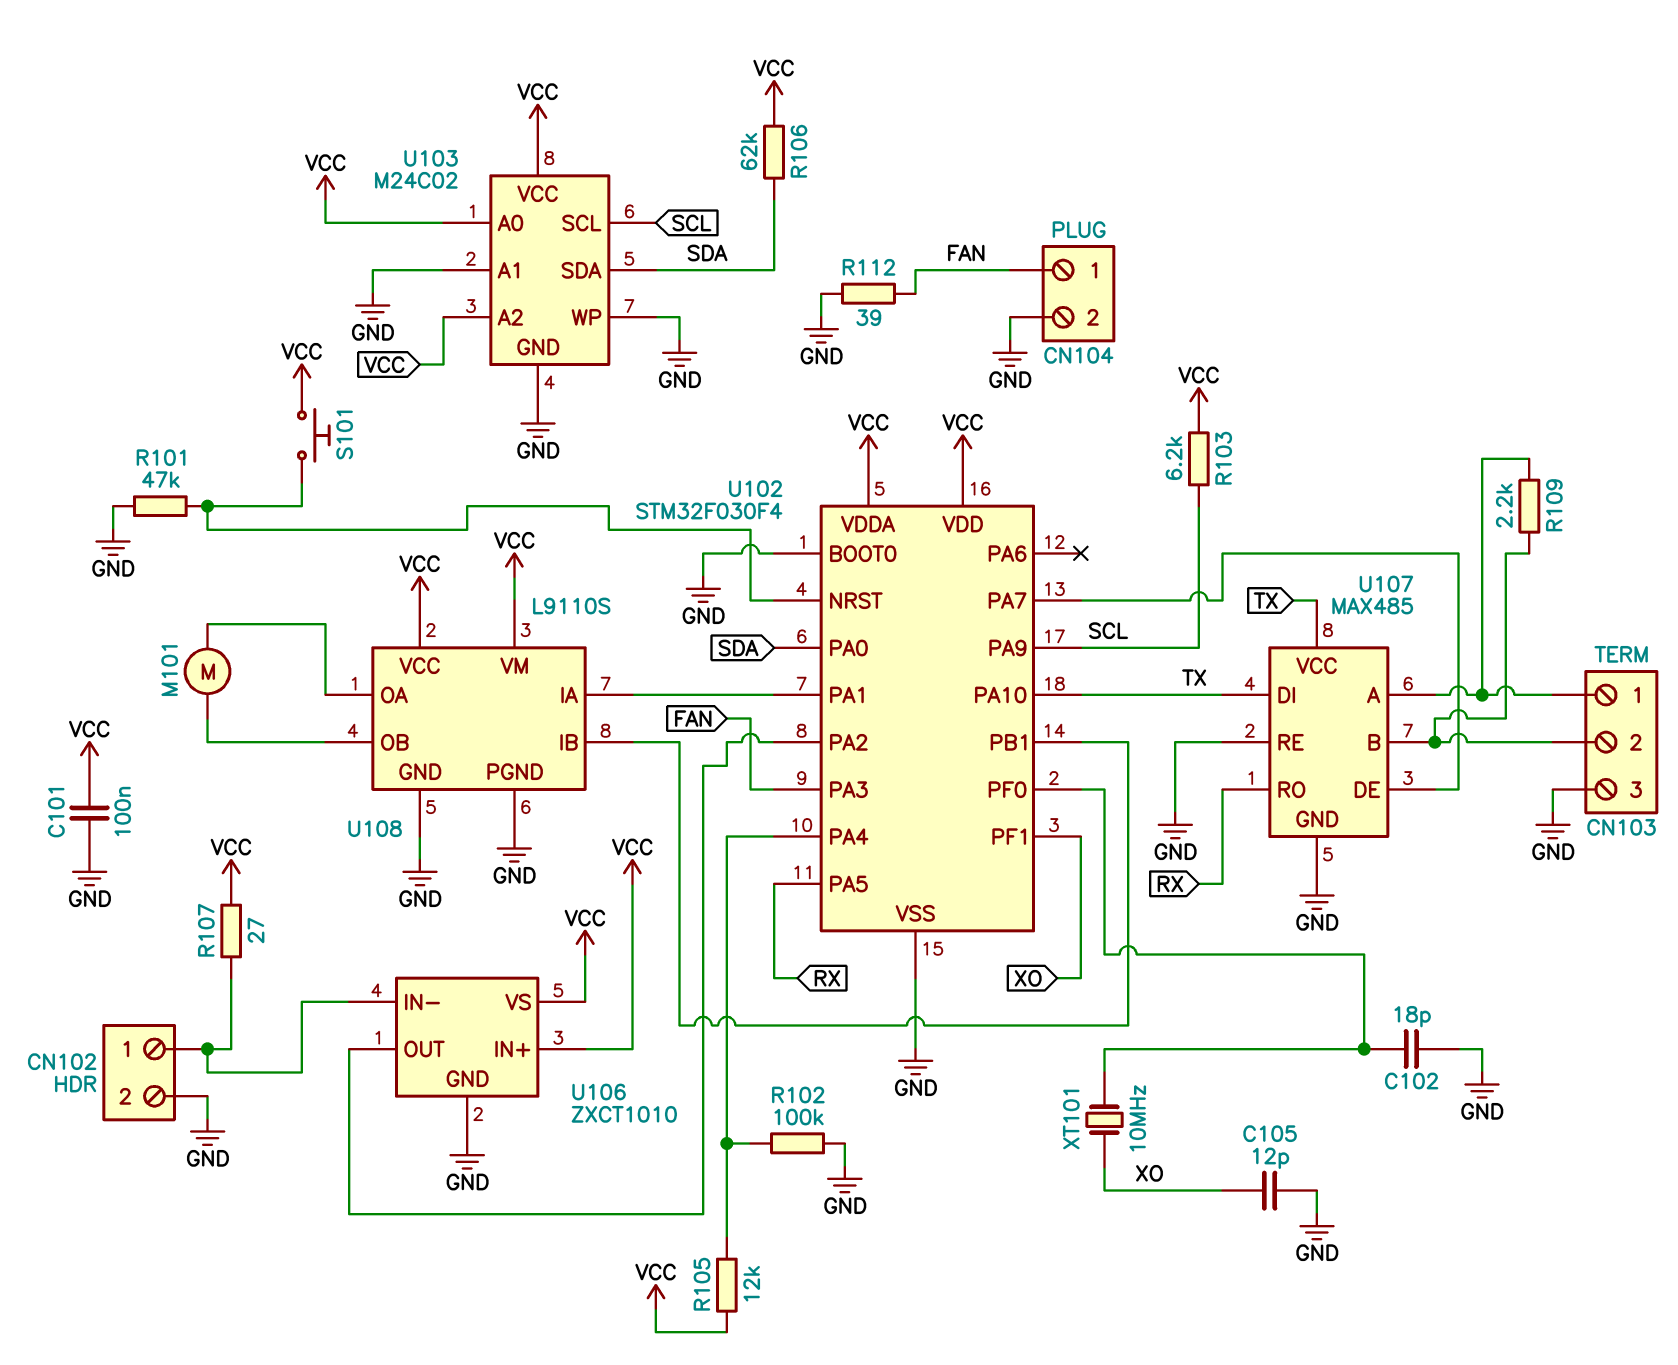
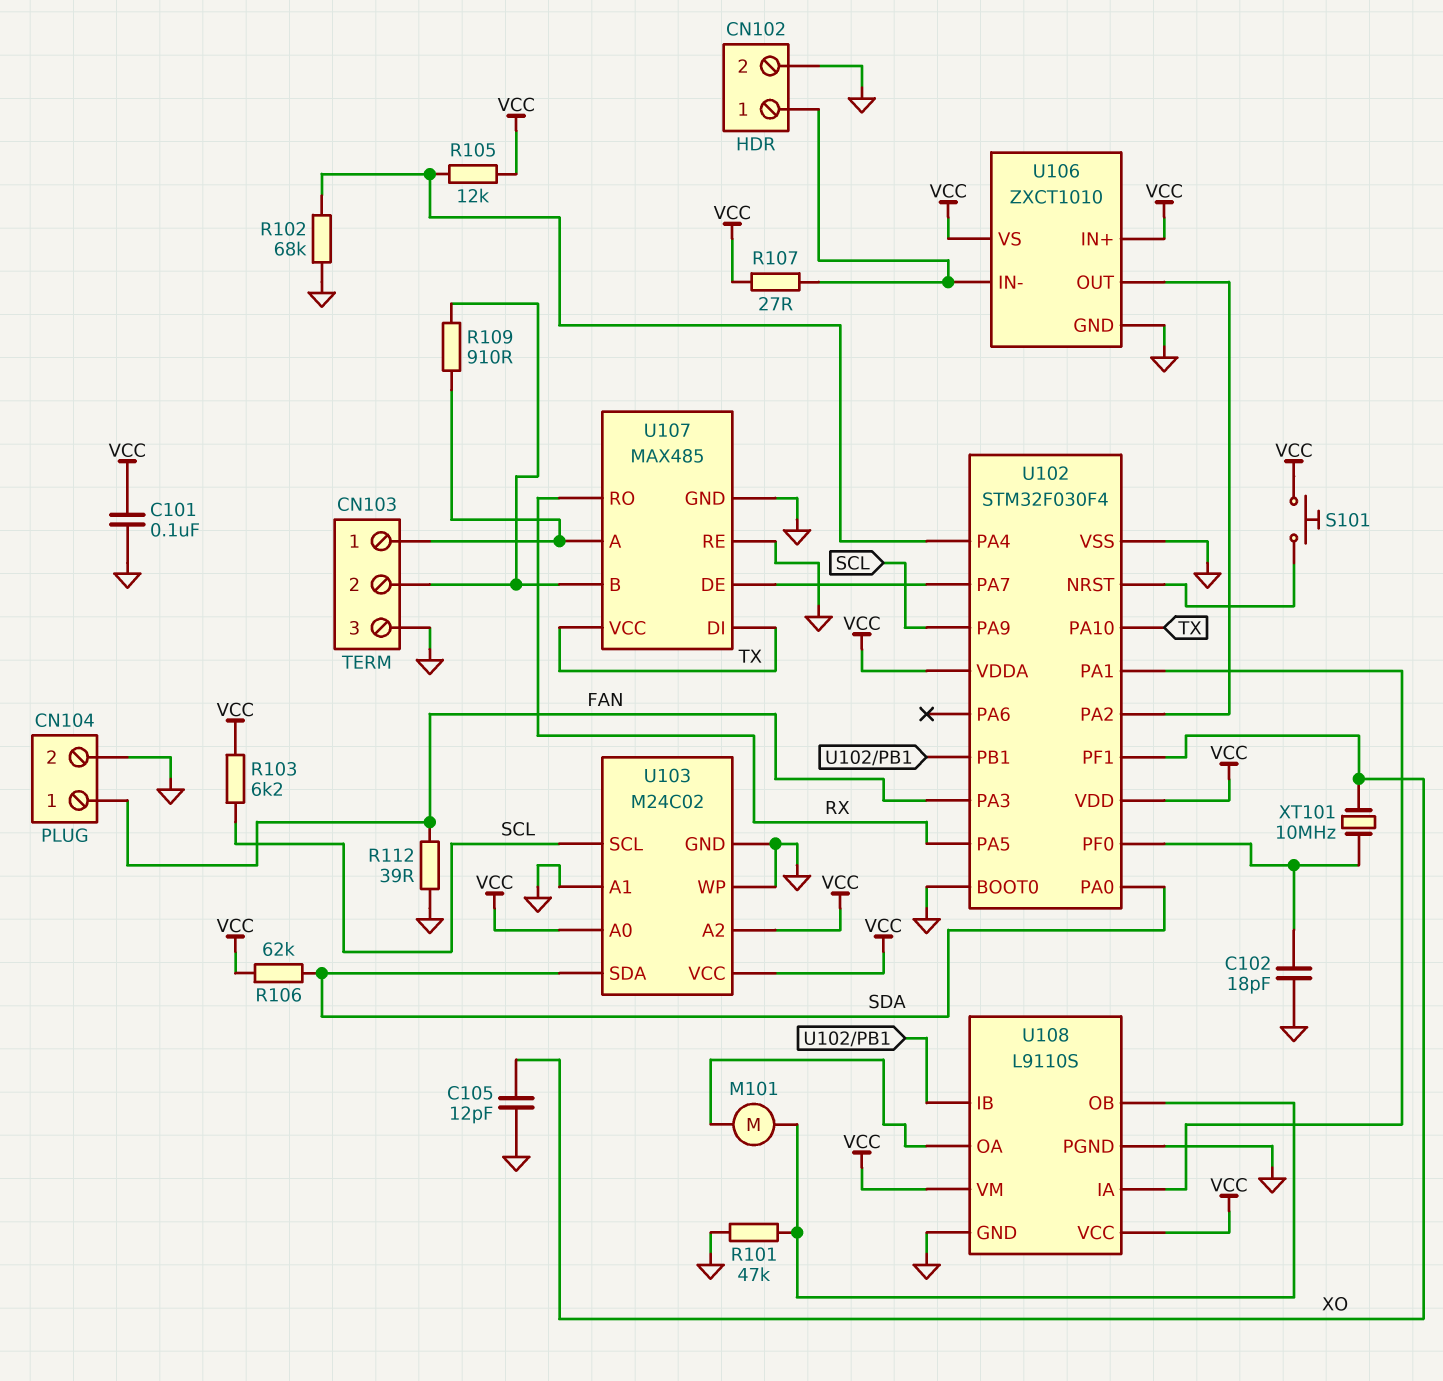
R101: 47k (GND, U102/NRST) -> 47k (GND, U108/OB)
R102: 100k (GND, U102/PA4) -> 68k (GND, U102/PA4)
R109: 2.2k (CN103/1, CN103/2) -> 910 (CN103/1, CN103/2)

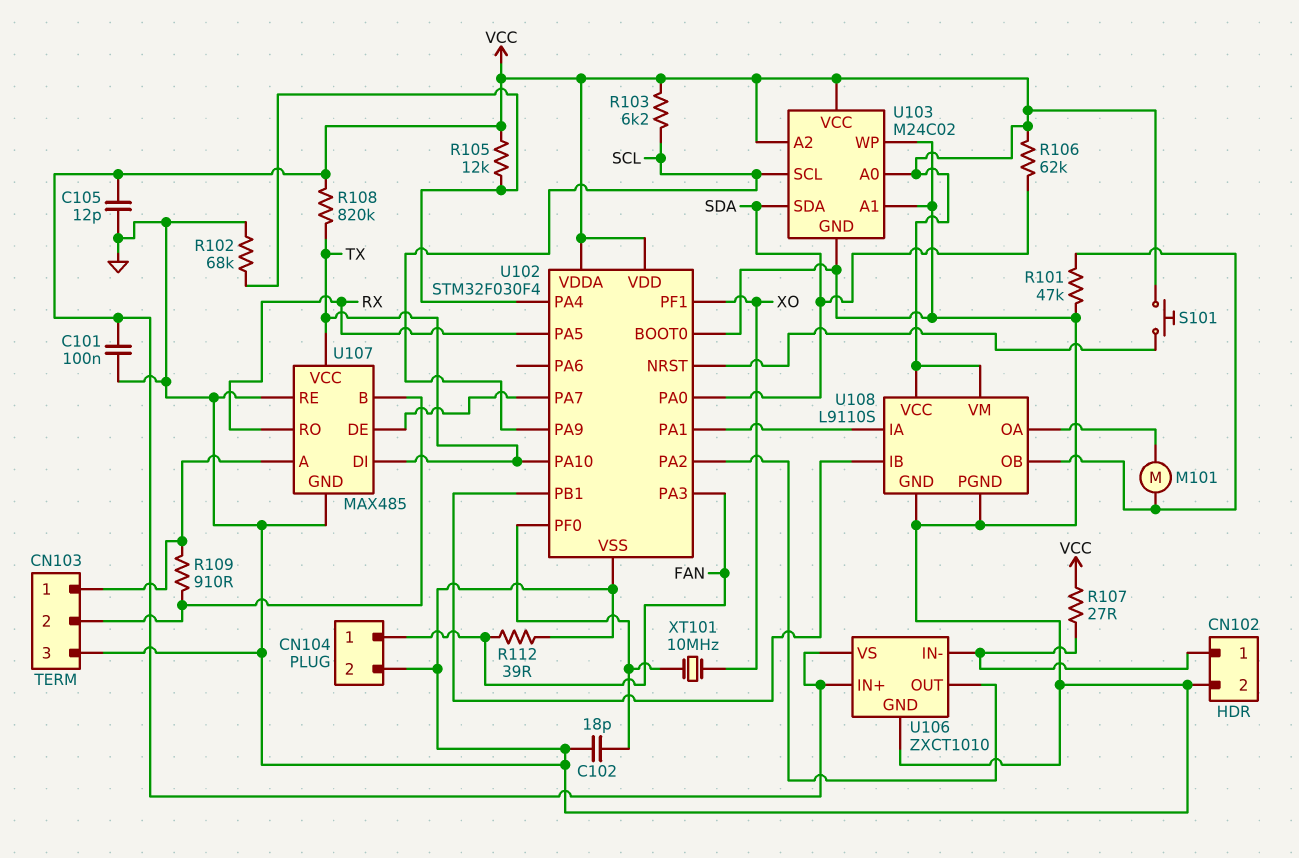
C105: 12pF (GND, XO) -> 12pF (GND, VCC)
R108: none -> 820k (TX, VCC)

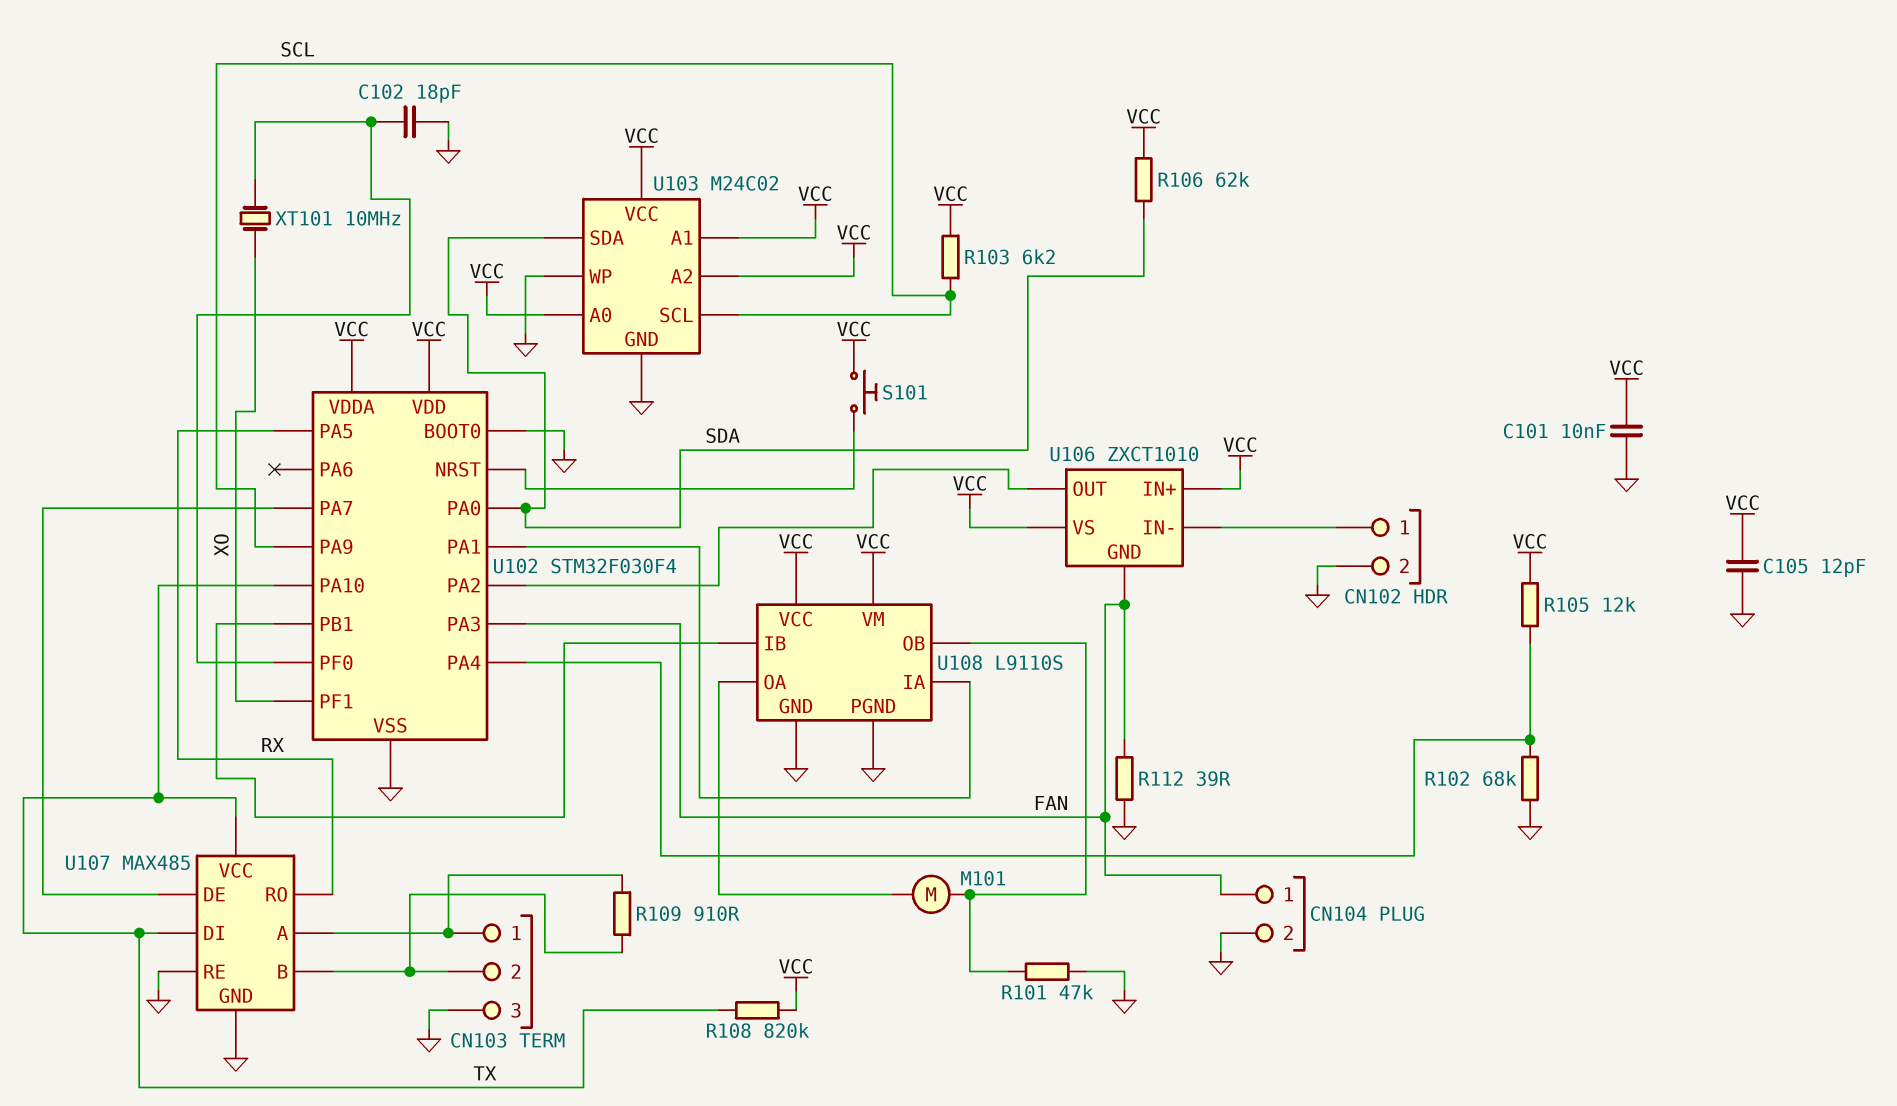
C101: 100nF (GND, VCC) -> 10nF (GND, VCC)
R107: 27 (CN102/1, VCC) -> none
U103 pin A1: GND -> VCC
U106 pin GND: GND -> FAN

